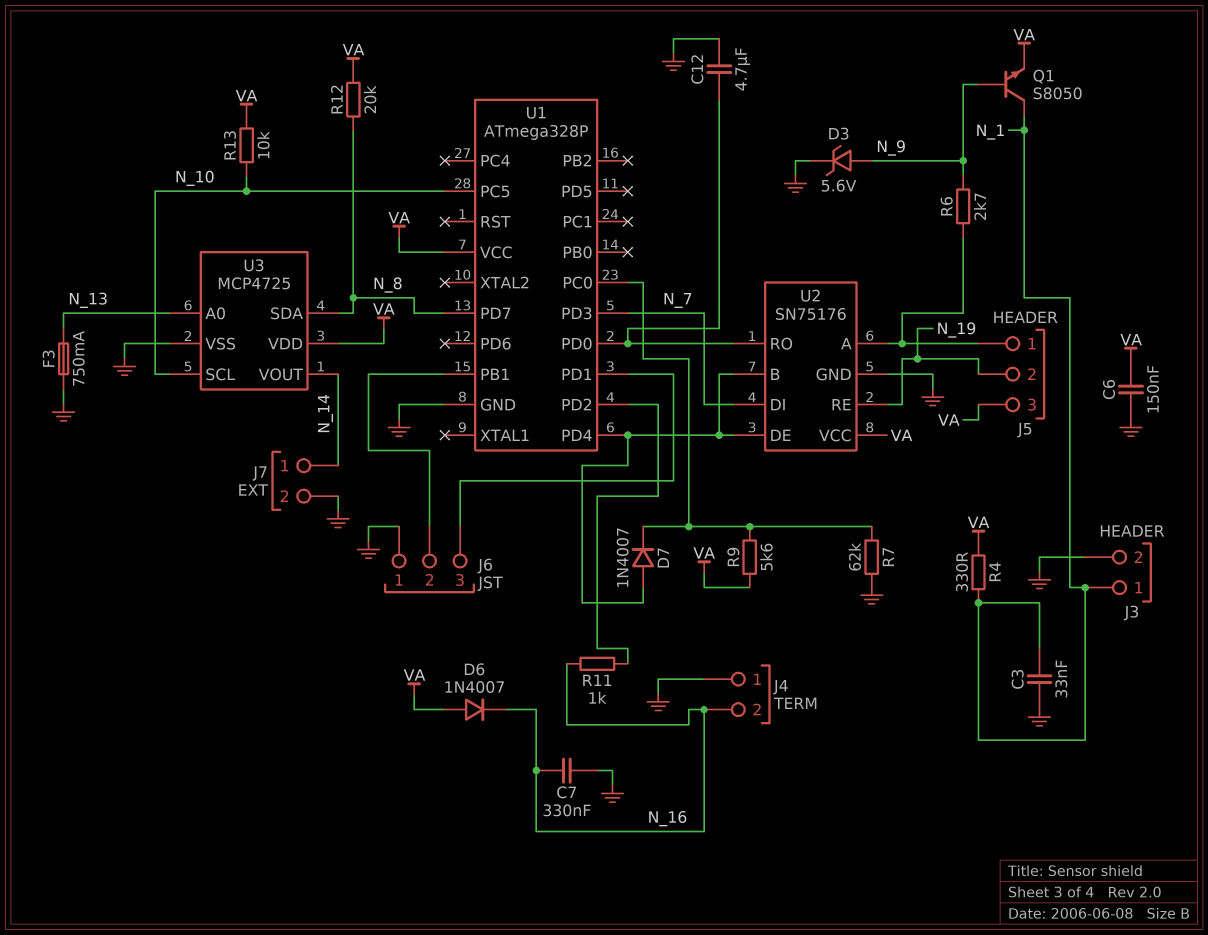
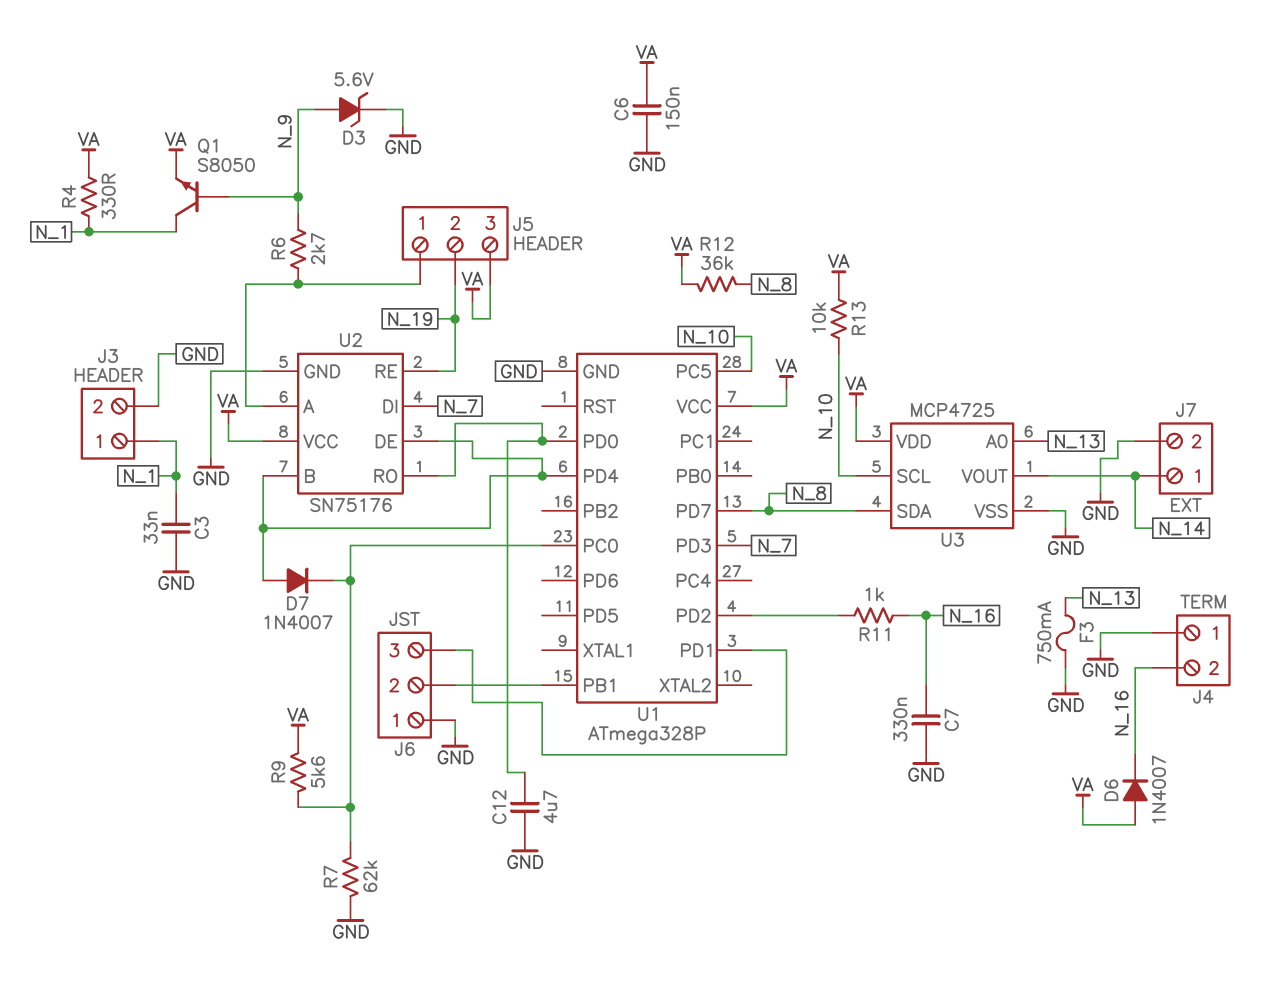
R12: 20k (N_8, VA) -> 36k (N_8, VA)

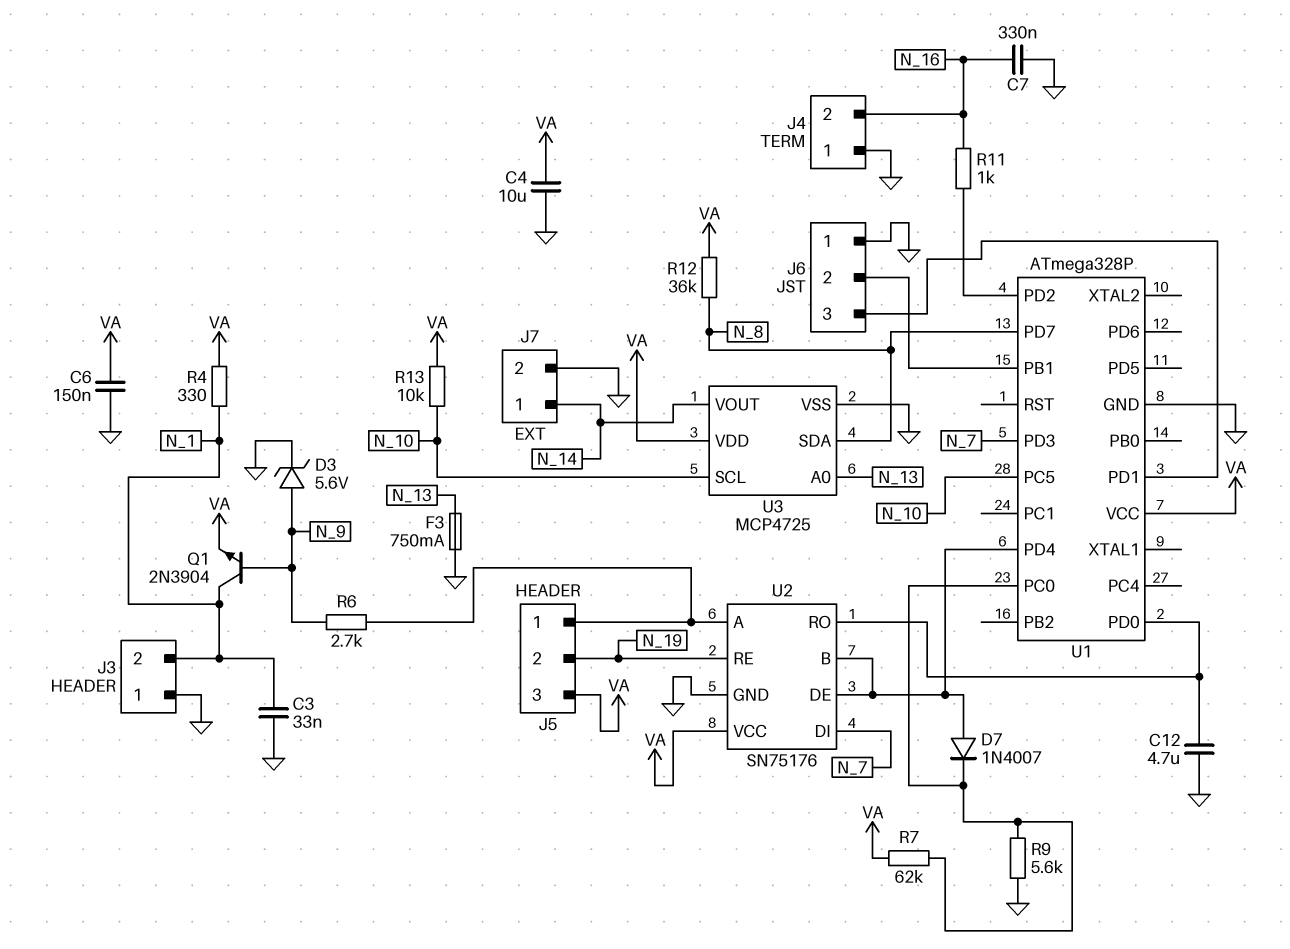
C4: none -> 10uF (GND, VA)
D6: diode 1N4007 (A VA, K N_16) -> none
J3 pin 1: N_1 -> GND
J3 pin 2: GND -> N_1
Q1: NPN S8050 (B N_9, C N_1, E VA) -> NPN 2N3904 (B N_9, C N_1, E VA)
R7: 62k (GND, U1/PC0) -> 62k (U1/PC0, VA)
R9: 5.6k (U1/PC0, VA) -> 5.6k (GND, U1/PC0)

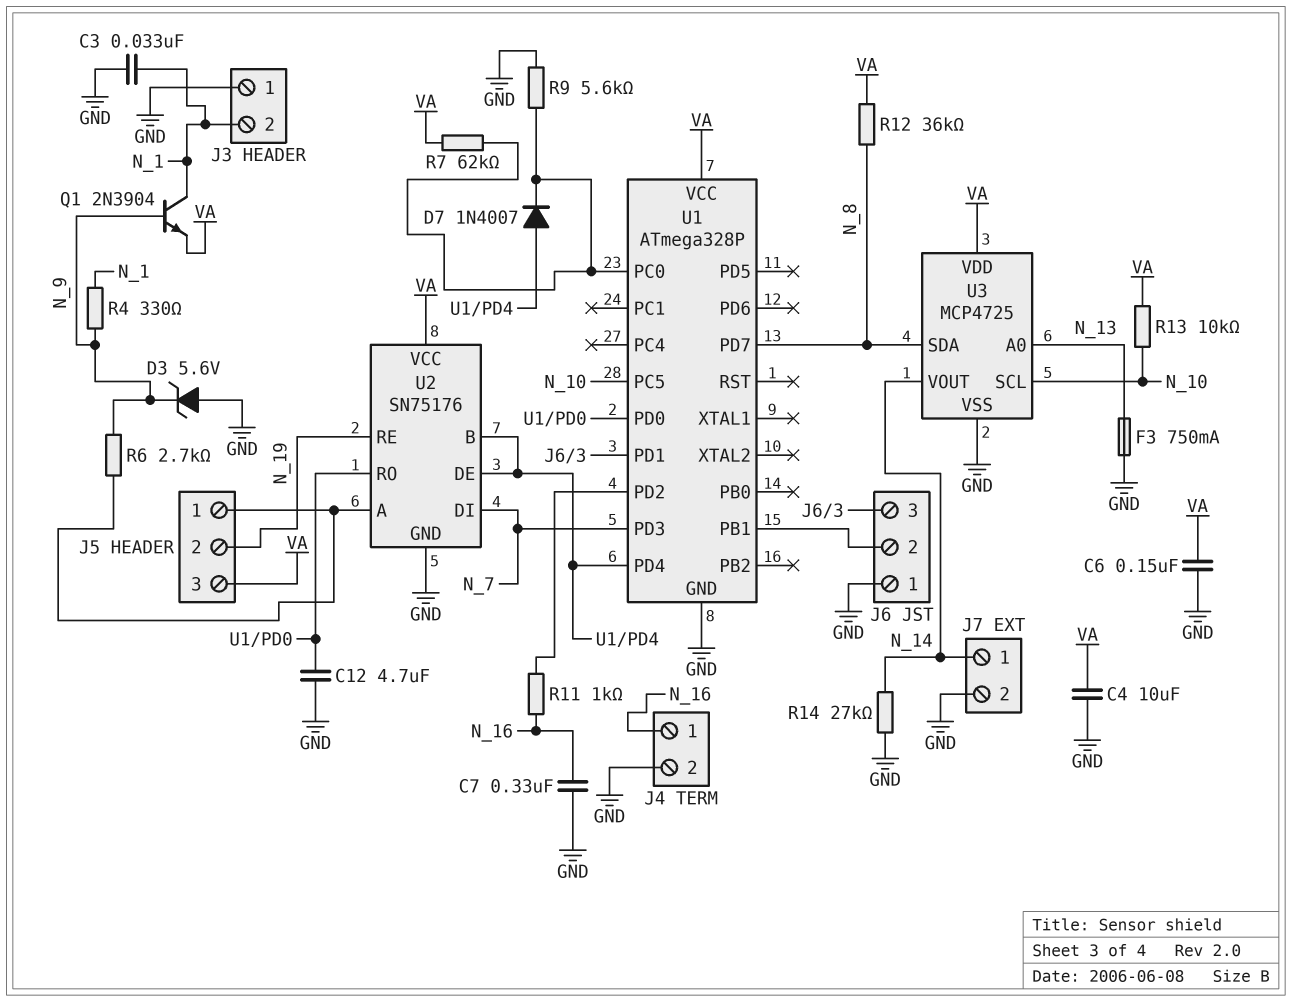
D3: zener 5.6V (A N_9, K GND) -> zener 5.6V (A GND, K N_9)
J4 pin 1: GND -> N_16
J4 pin 2: N_16 -> GND
R4: 330 (N_1, VA) -> 330 (N_1, N_9)
R14: none -> 27k (GND, N_14)

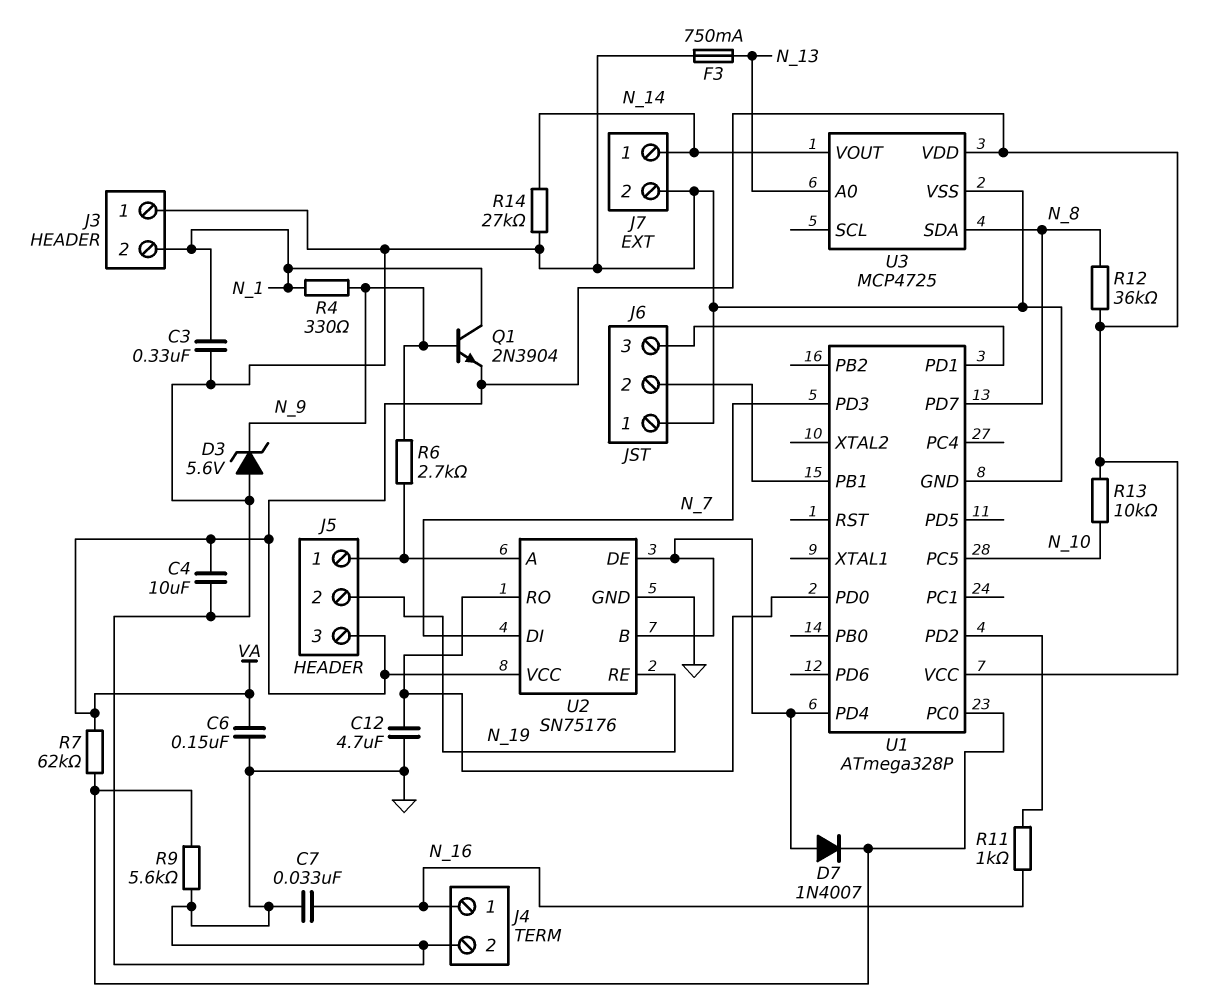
C3: 33nF (GND, N_1) -> 330nF (GND, N_1)
C7: 330nF (GND, N_16) -> 33nF (GND, N_16)
U3 pin SCL: N_10 -> none

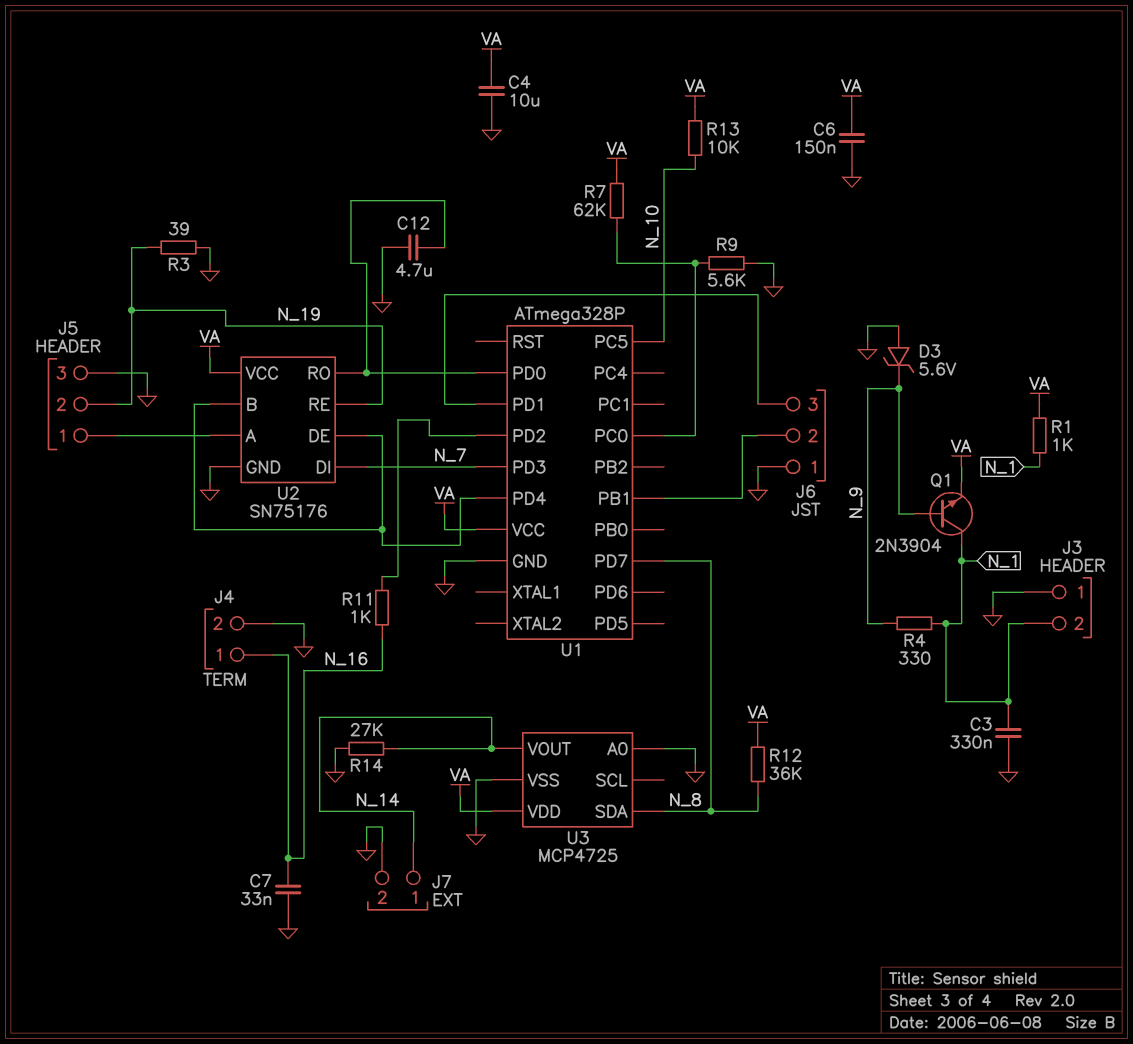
D7: diode 1N4007 (A U1/PD4, K U1/PC0) -> none
F3: 750mA (GND, N_13) -> none
J5 pin 3: VA -> GND
R1: none -> 1k (N_1, VA)
R3: none -> 39 (GND, N_19)
R6: 2.7k (J5/1, N_9) -> none
U3 pin A0: N_13 -> GND

